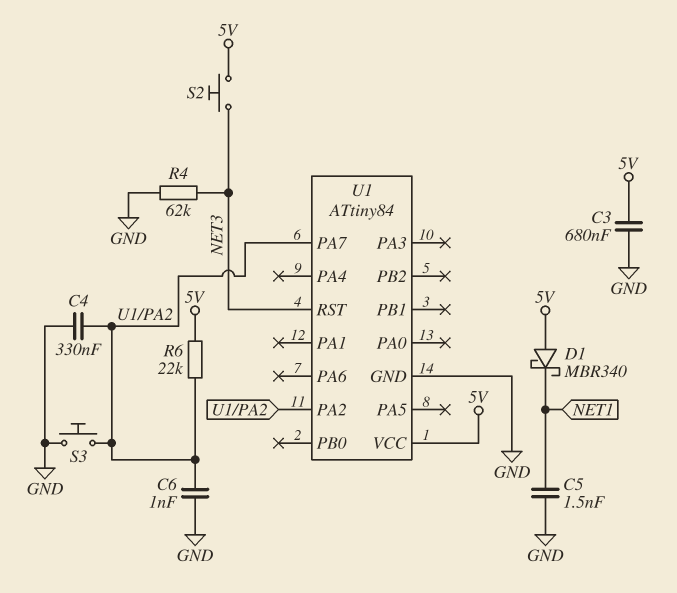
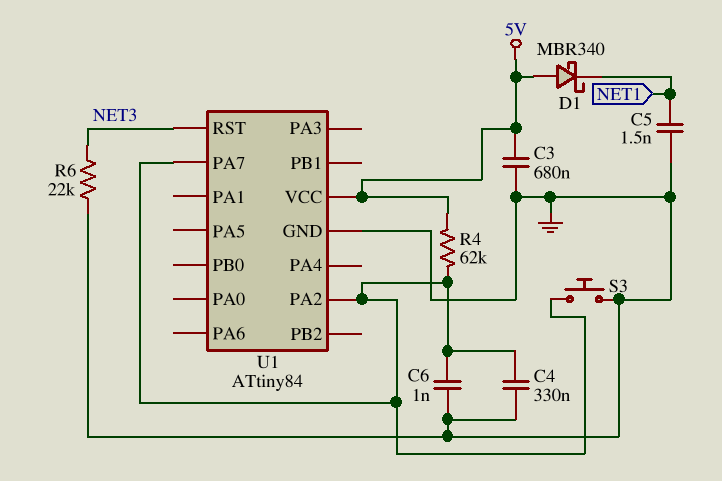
R4: 62k (GND, NET3) -> 62k (5V, U1/PA2)
R6: 22k (5V, U1/PA2) -> 22k (GND, NET3)
S2: button (5V, NET3) -> none

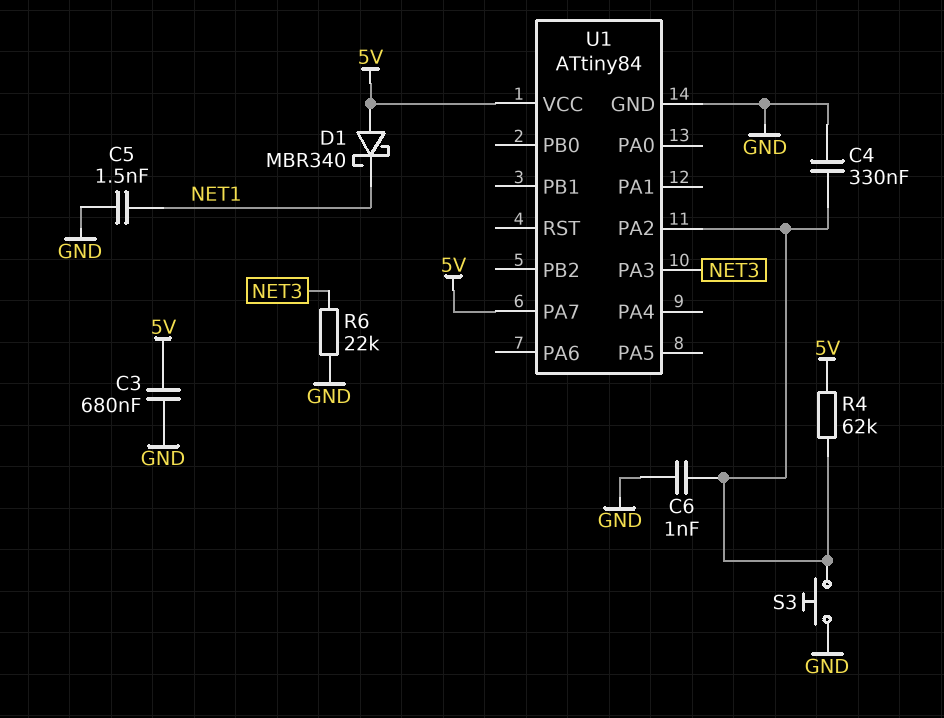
U1 pin PA3: none -> NET3
U1 pin PA7: U1/PA2 -> 5V
U1 pin RST: NET3 -> none

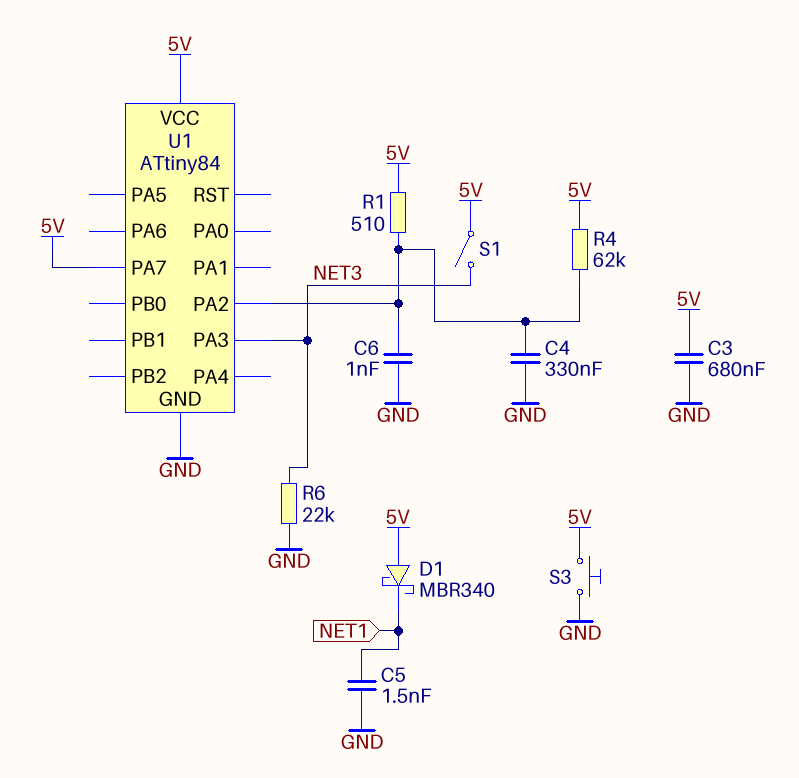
R1: none -> 510 (5V, U1/PA2)
S1: none -> switch (5V, NET3)
S3: button (GND, U1/PA2) -> button (5V, GND)

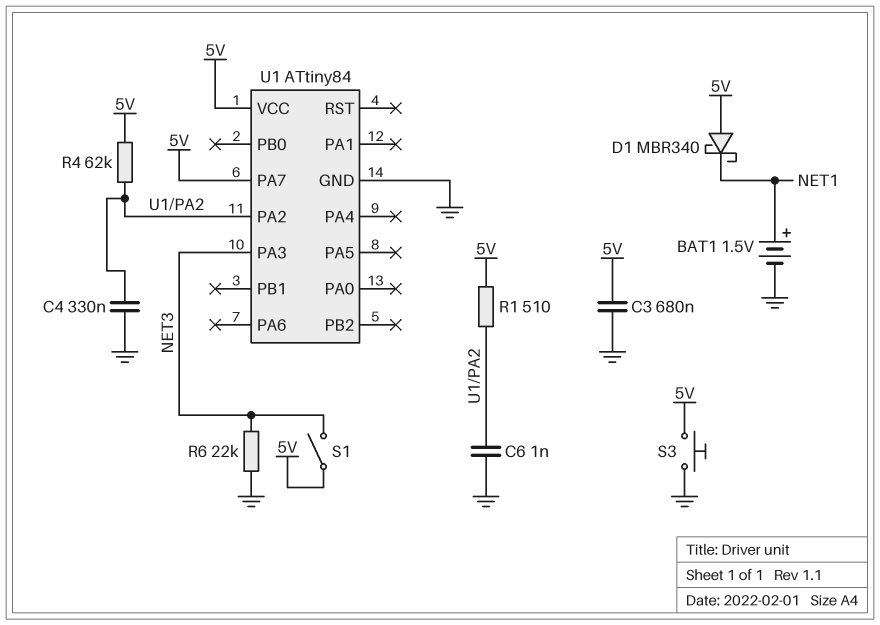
BAT1: none -> 1.5V (plus NET1, minus GND)
C5: 1.5nF (GND, NET1) -> none

